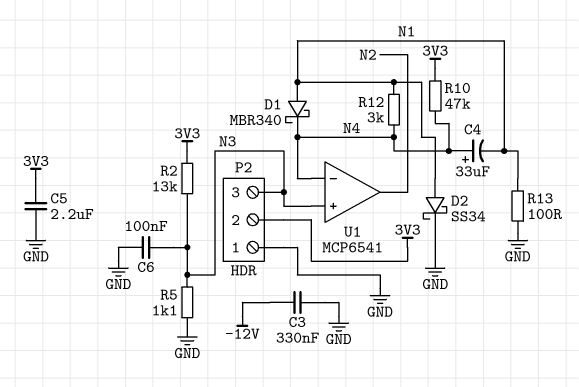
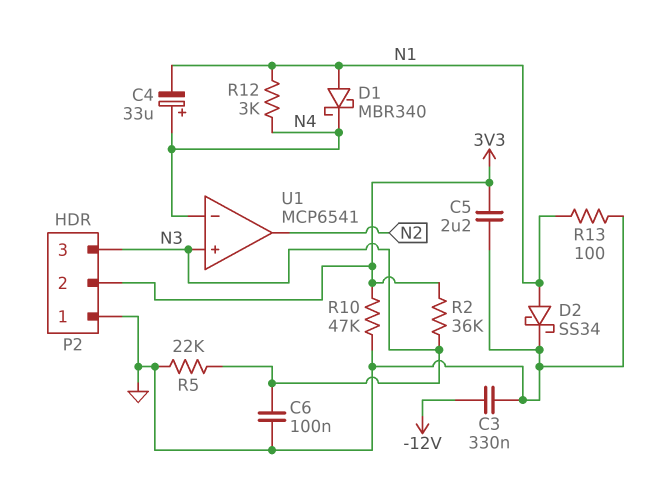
R2: 13k (3V3, N3) -> 36k (3V3, N3)
R5: 1.1k (GND, N3) -> 22k (GND, N3)
R10: 47k (3V3, N4) -> 47k (3V3, GND)

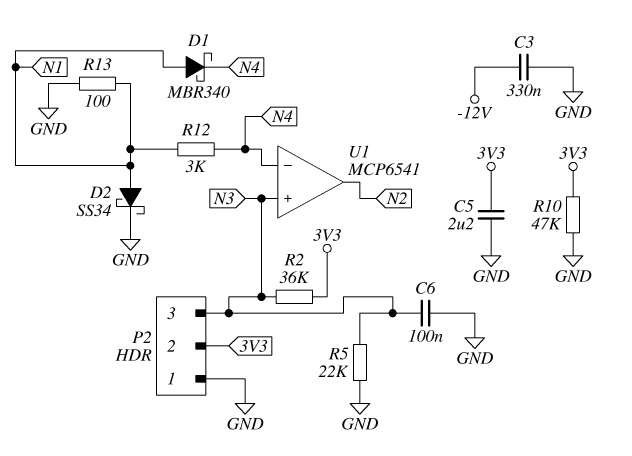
C4: 33uF (plus N4, minus N1) -> none

